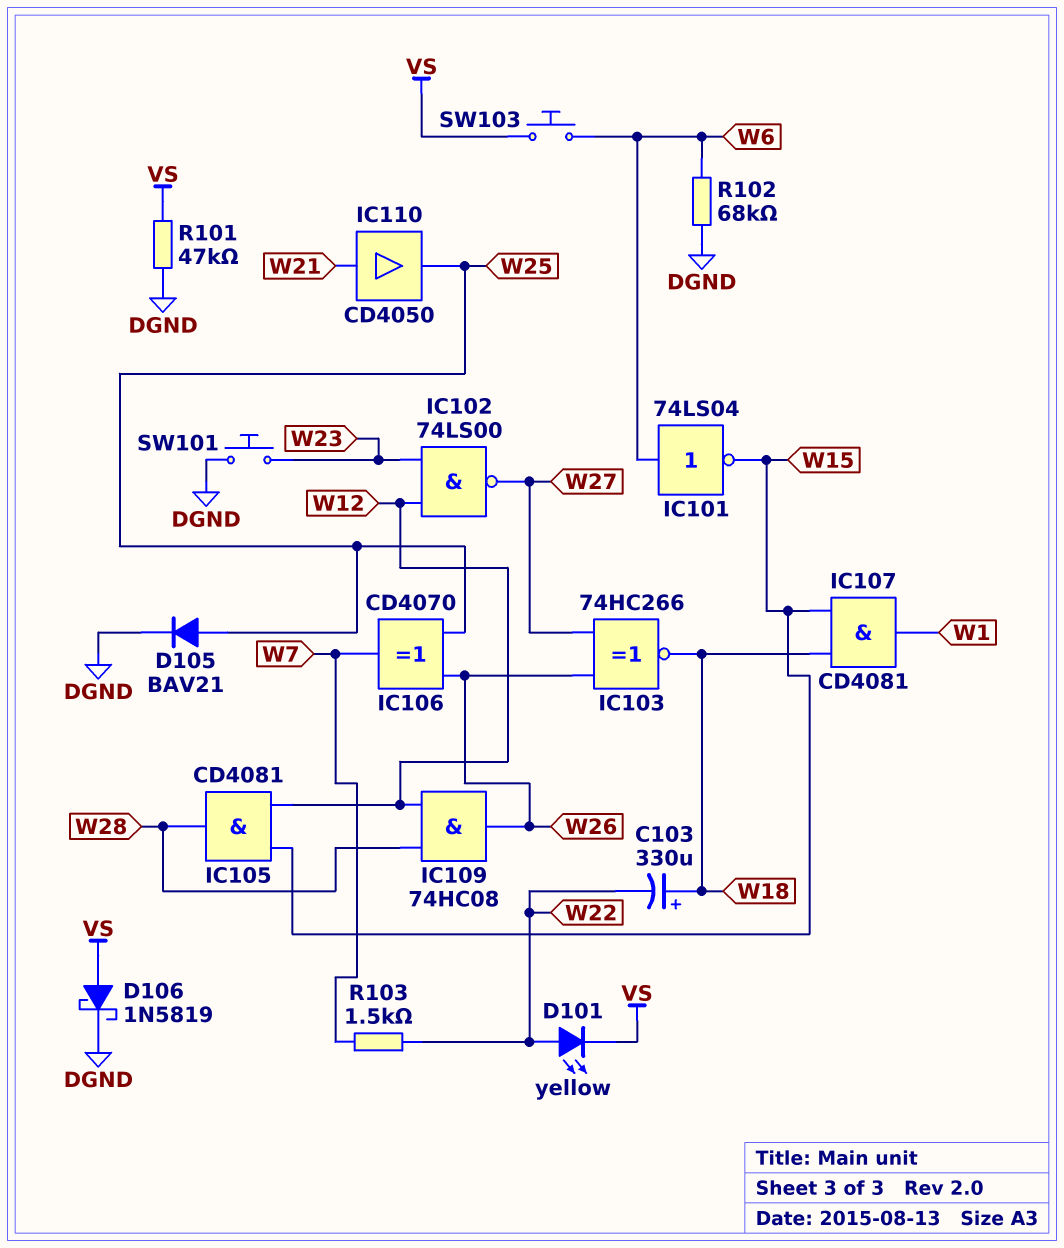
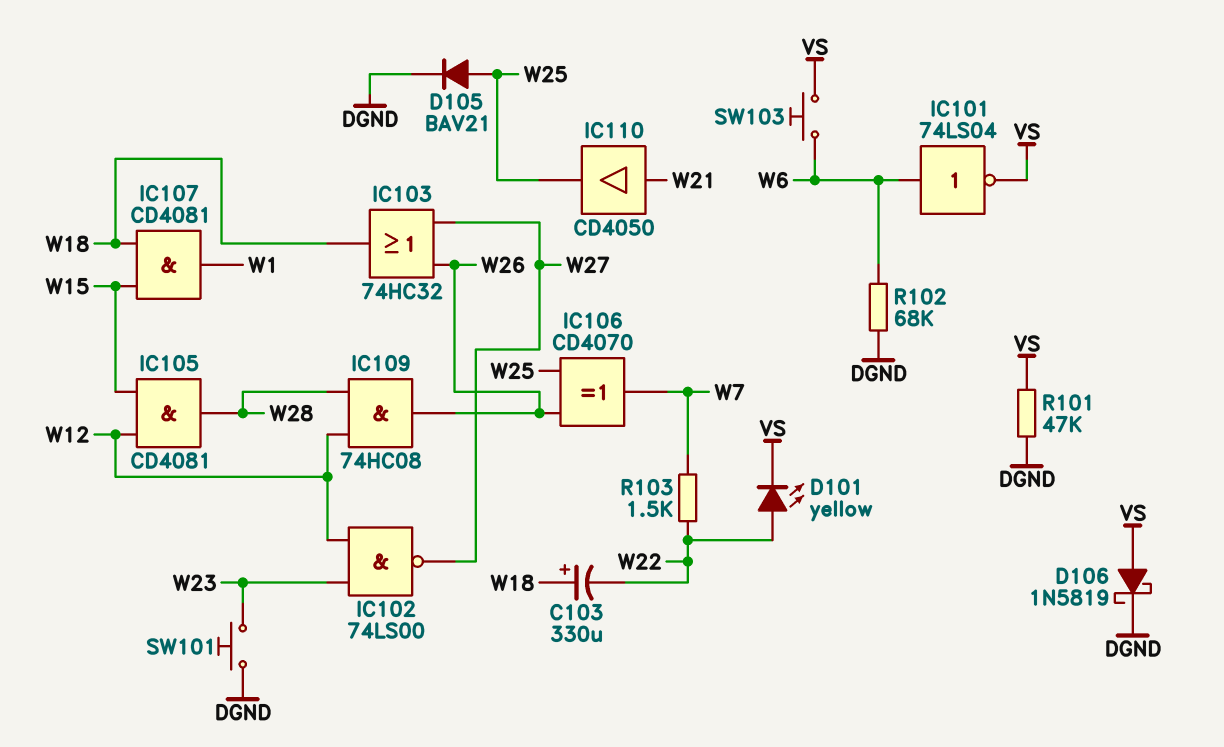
IC101: NOT 74LS04 (in W6, out W15) -> NOT 74LS04 (in W6, out VS)
IC103: XNOR 74HC266 (in W26, in W27, out W18) -> OR 74HC32 (in W26, in W27, out W18)

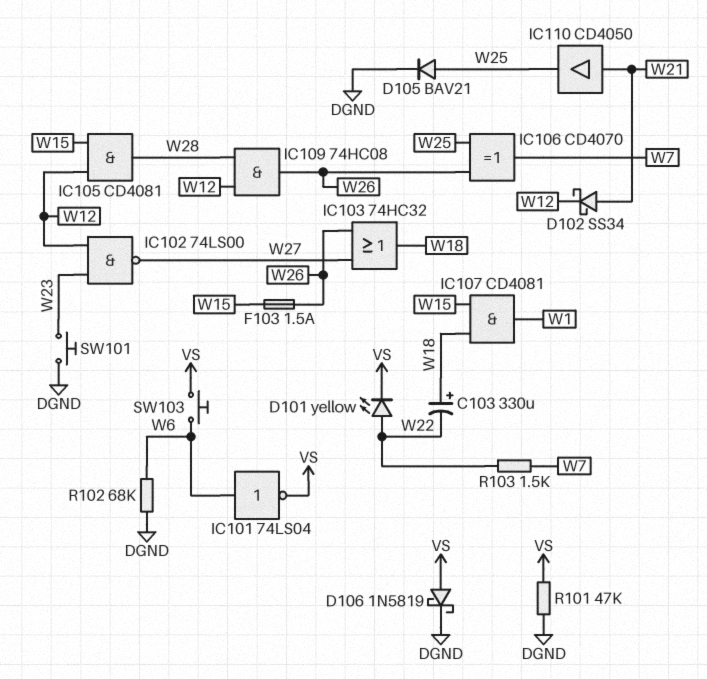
D102: none -> schottky SS34 (A W21, K W12)
F103: none -> 1.5A (W15, W26)

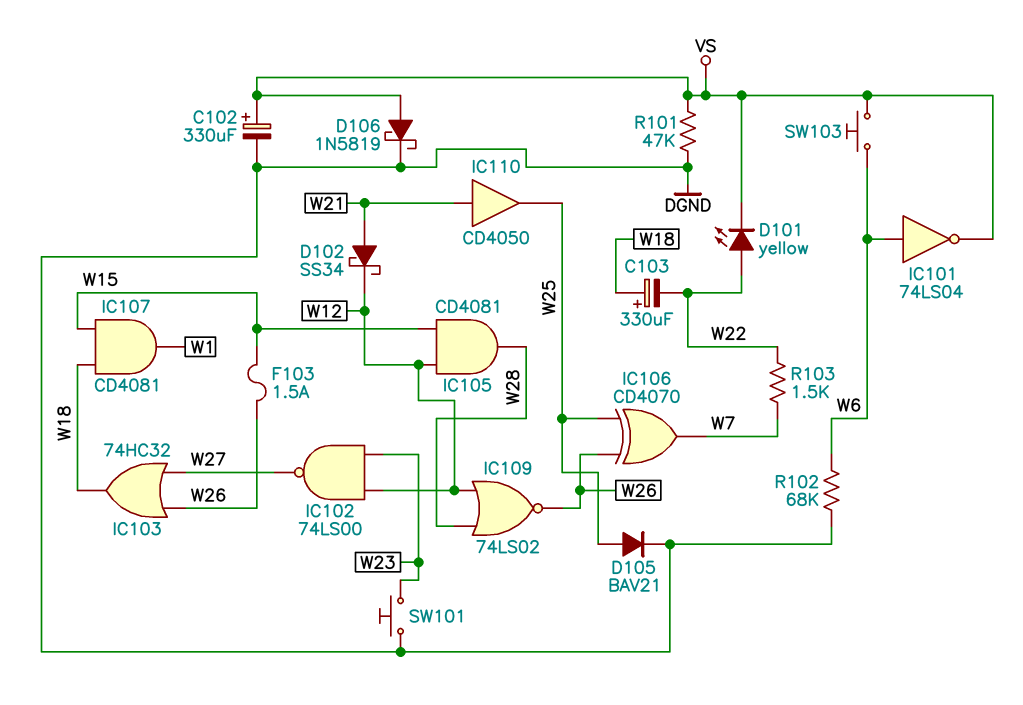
C102: none -> 330uF (plus VS, minus DGND)
IC109: AND 74HC08 (in W12, in W28, out W26) -> NOR 74LS02 (in W12, in W28, out W26)

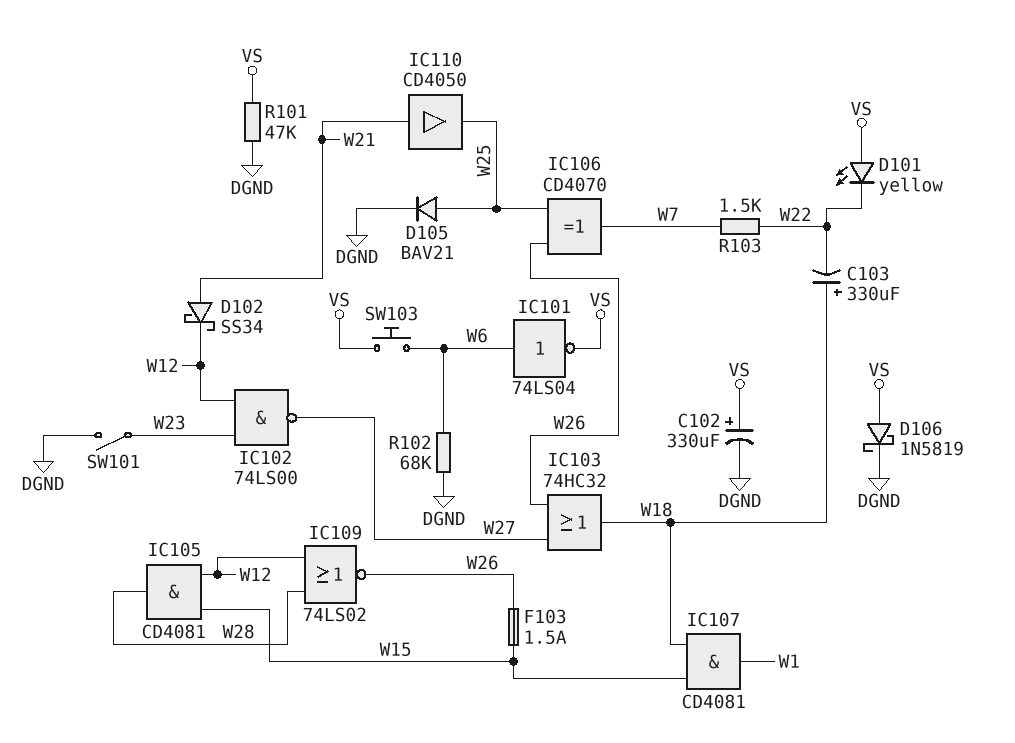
D101: LED yellow (A W22, K VS) -> LED yellow (A VS, K W22)
SW101: button (DGND, W23) -> switch (DGND, W23)

